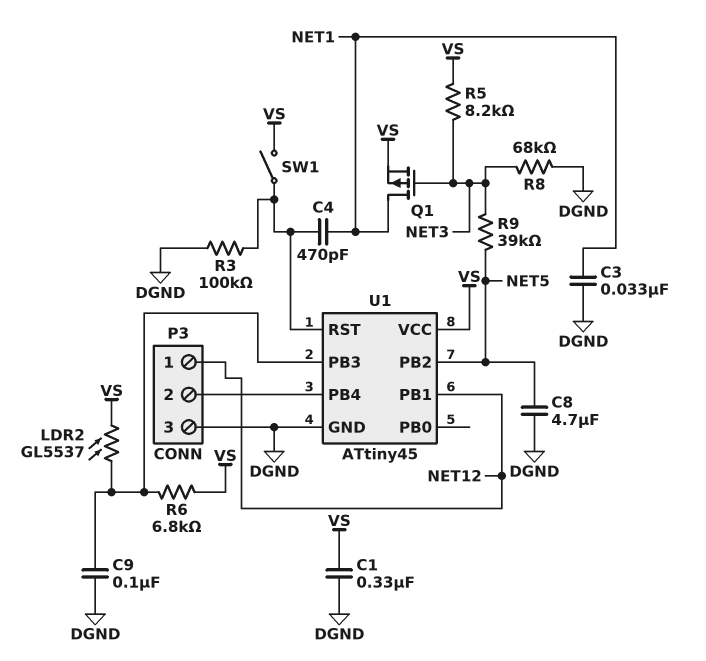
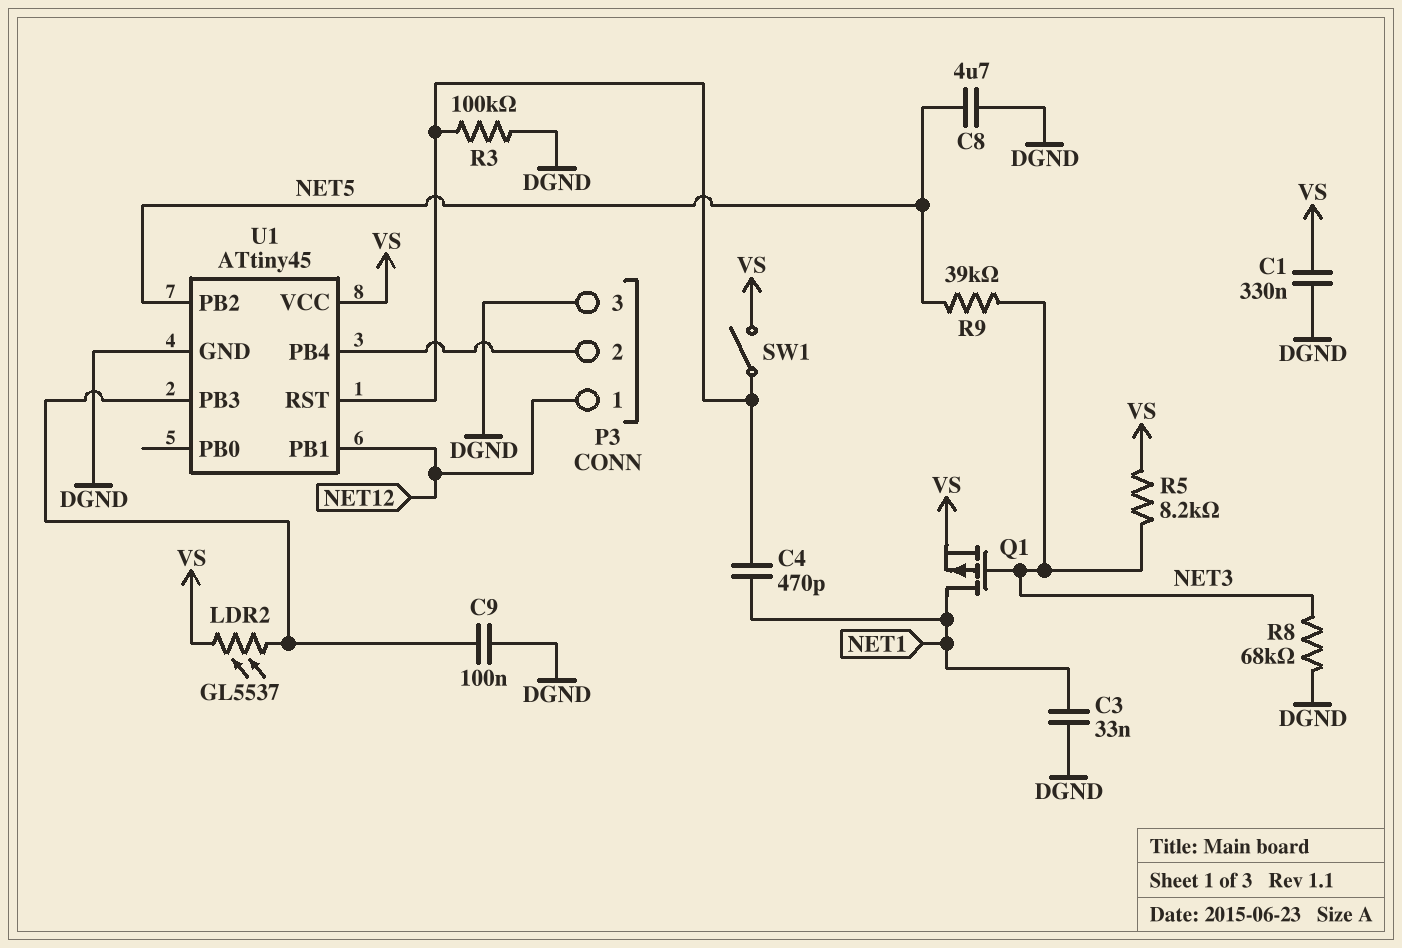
R6: 6.8k (U1/PB3, VS) -> none

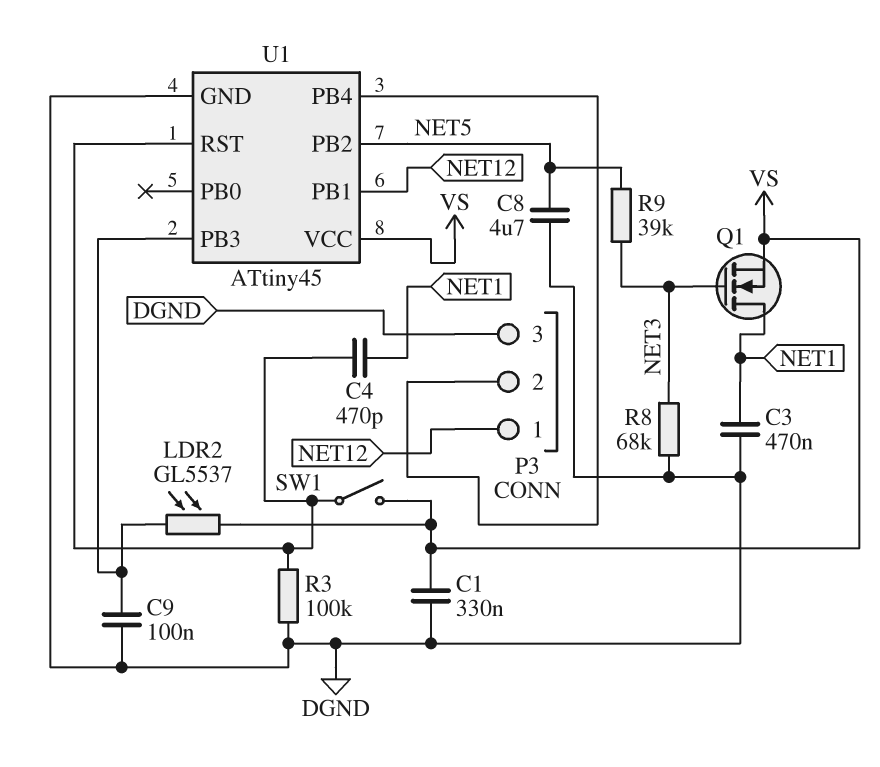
C3: 33nF (DGND, NET1) -> 470nF (DGND, NET1)
Q1: PMOS (G NET3, D NET1, S VS) -> NMOS (G NET3, D NET1, S VS)
R5: 8.2k (NET3, VS) -> none

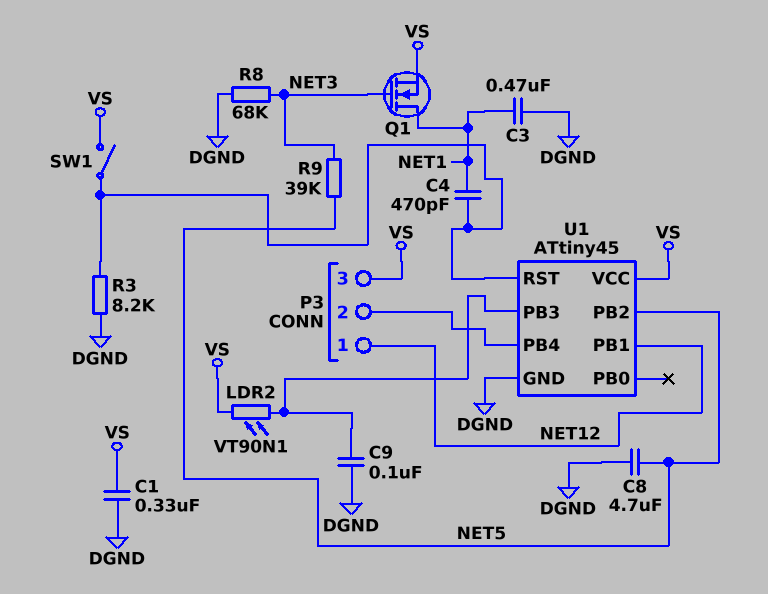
LDR2: GL5537 (U1/PB3, VS) -> VT90N1 (U1/PB3, VS)
P3 pin 3: DGND -> VS
R3: 100k (DGND, U1/RST) -> 8.2k (DGND, U1/RST)

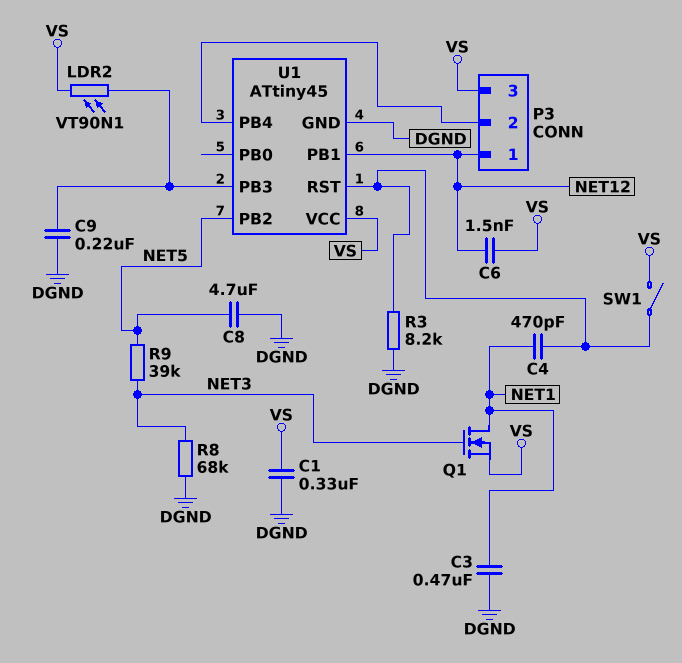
C6: none -> 1.5nF (NET12, VS)
C9: 100nF (DGND, U1/PB3) -> 220nF (DGND, U1/PB3)

